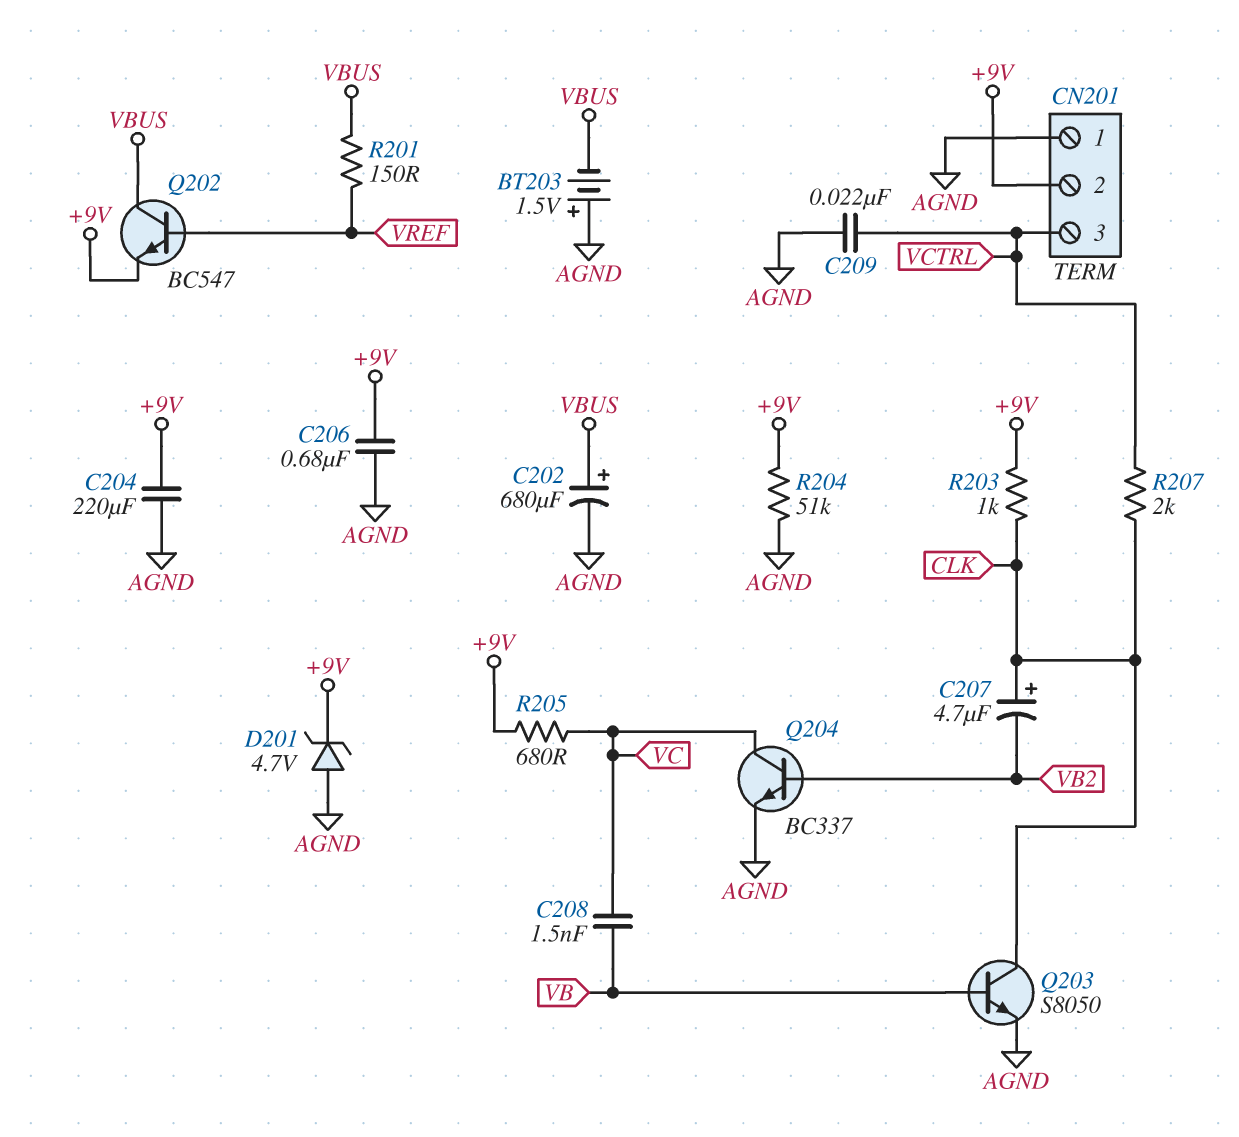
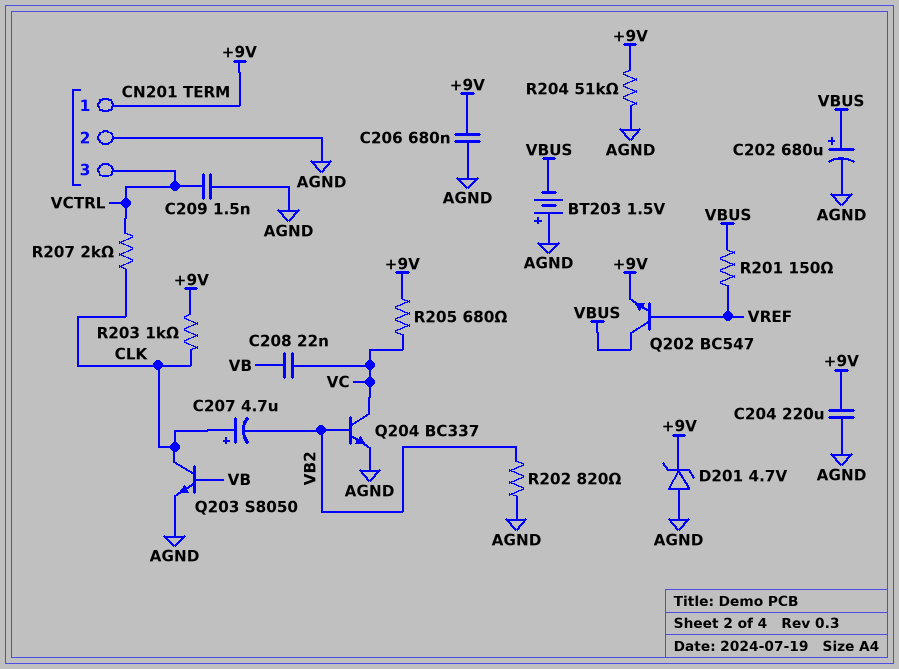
C208: 1.5nF (VB, VC) -> 22nF (VB, VC)
C209: 22nF (AGND, VCTRL) -> 1.5nF (AGND, VCTRL)
CN201 pin 1: AGND -> +9V
CN201 pin 2: +9V -> AGND
R202: none -> 820 (AGND, VB2)

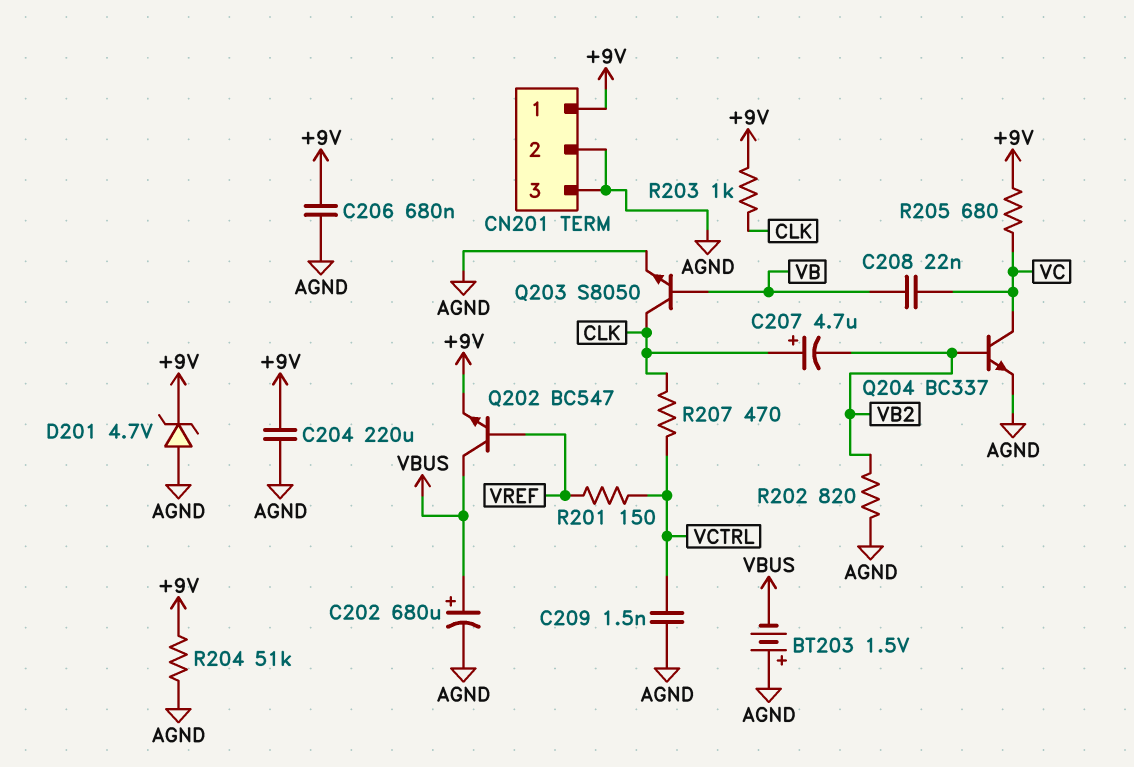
CN201 pin 3: VCTRL -> AGND
R201: 150 (VBUS, VREF) -> 150 (VCTRL, VREF)
R207: 2k (CLK, VCTRL) -> 470 (CLK, VCTRL)

